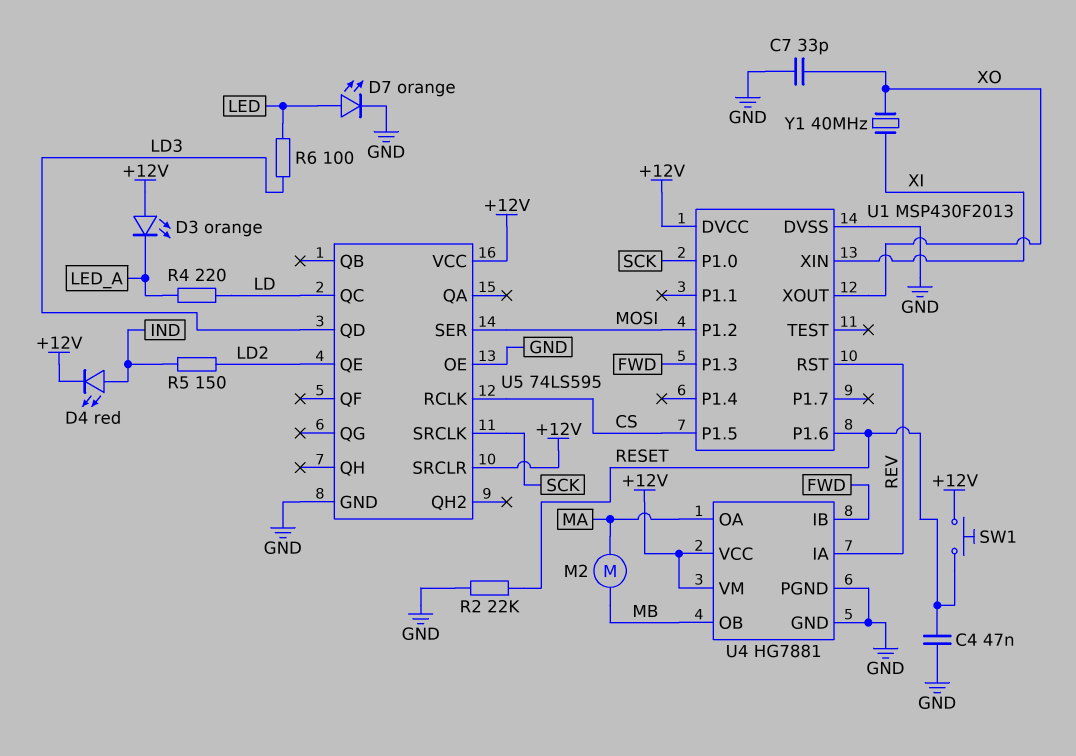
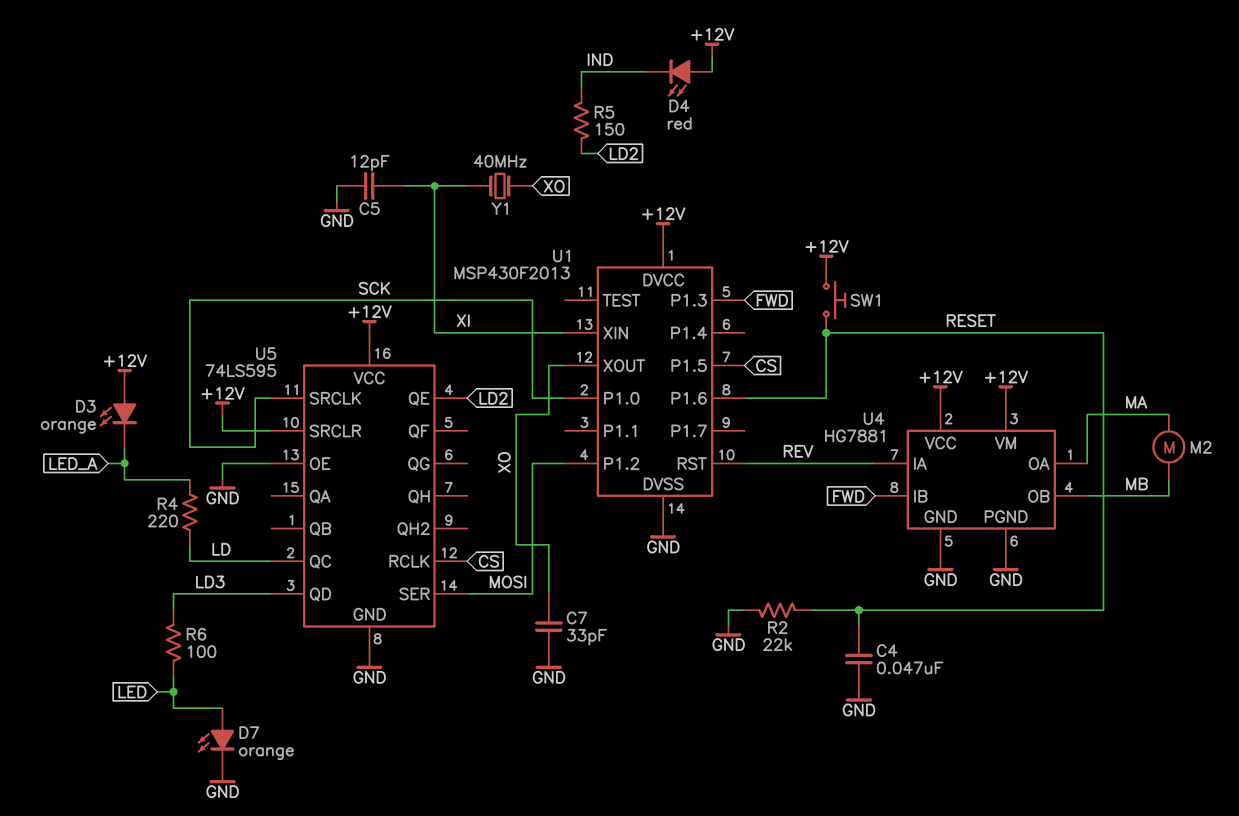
C5: none -> 12pF (GND, XI)
D4: LED red (A IND, K +12V) -> LED red (A +12V, K IND)

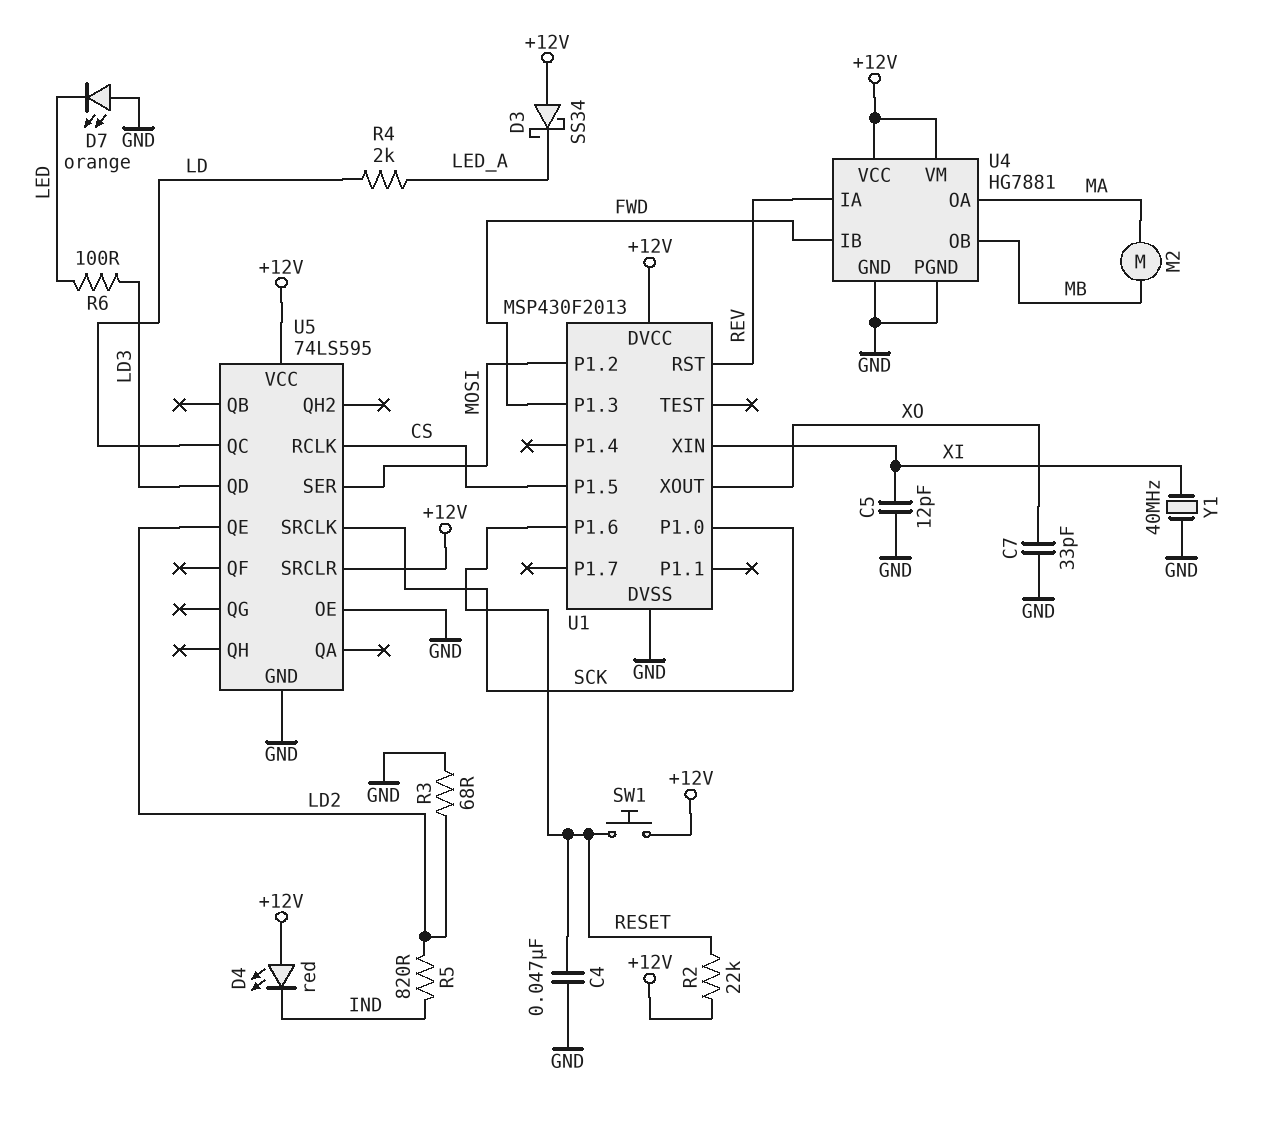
D3: LED orange (A +12V, K LED_A) -> schottky SS34 (A +12V, K LED_A)
D7: LED orange (A LED, K GND) -> LED orange (A GND, K LED)
R2: 22k (GND, RESET) -> 22k (+12V, RESET)
R3: none -> 68 (GND, LD2)
R4: 220 (LD, LED_A) -> 2k (LD, LED_A)
R5: 150 (IND, LD2) -> 820 (IND, LD2)
Y1: 40MHz (XI, XO) -> 40MHz (GND, XI)

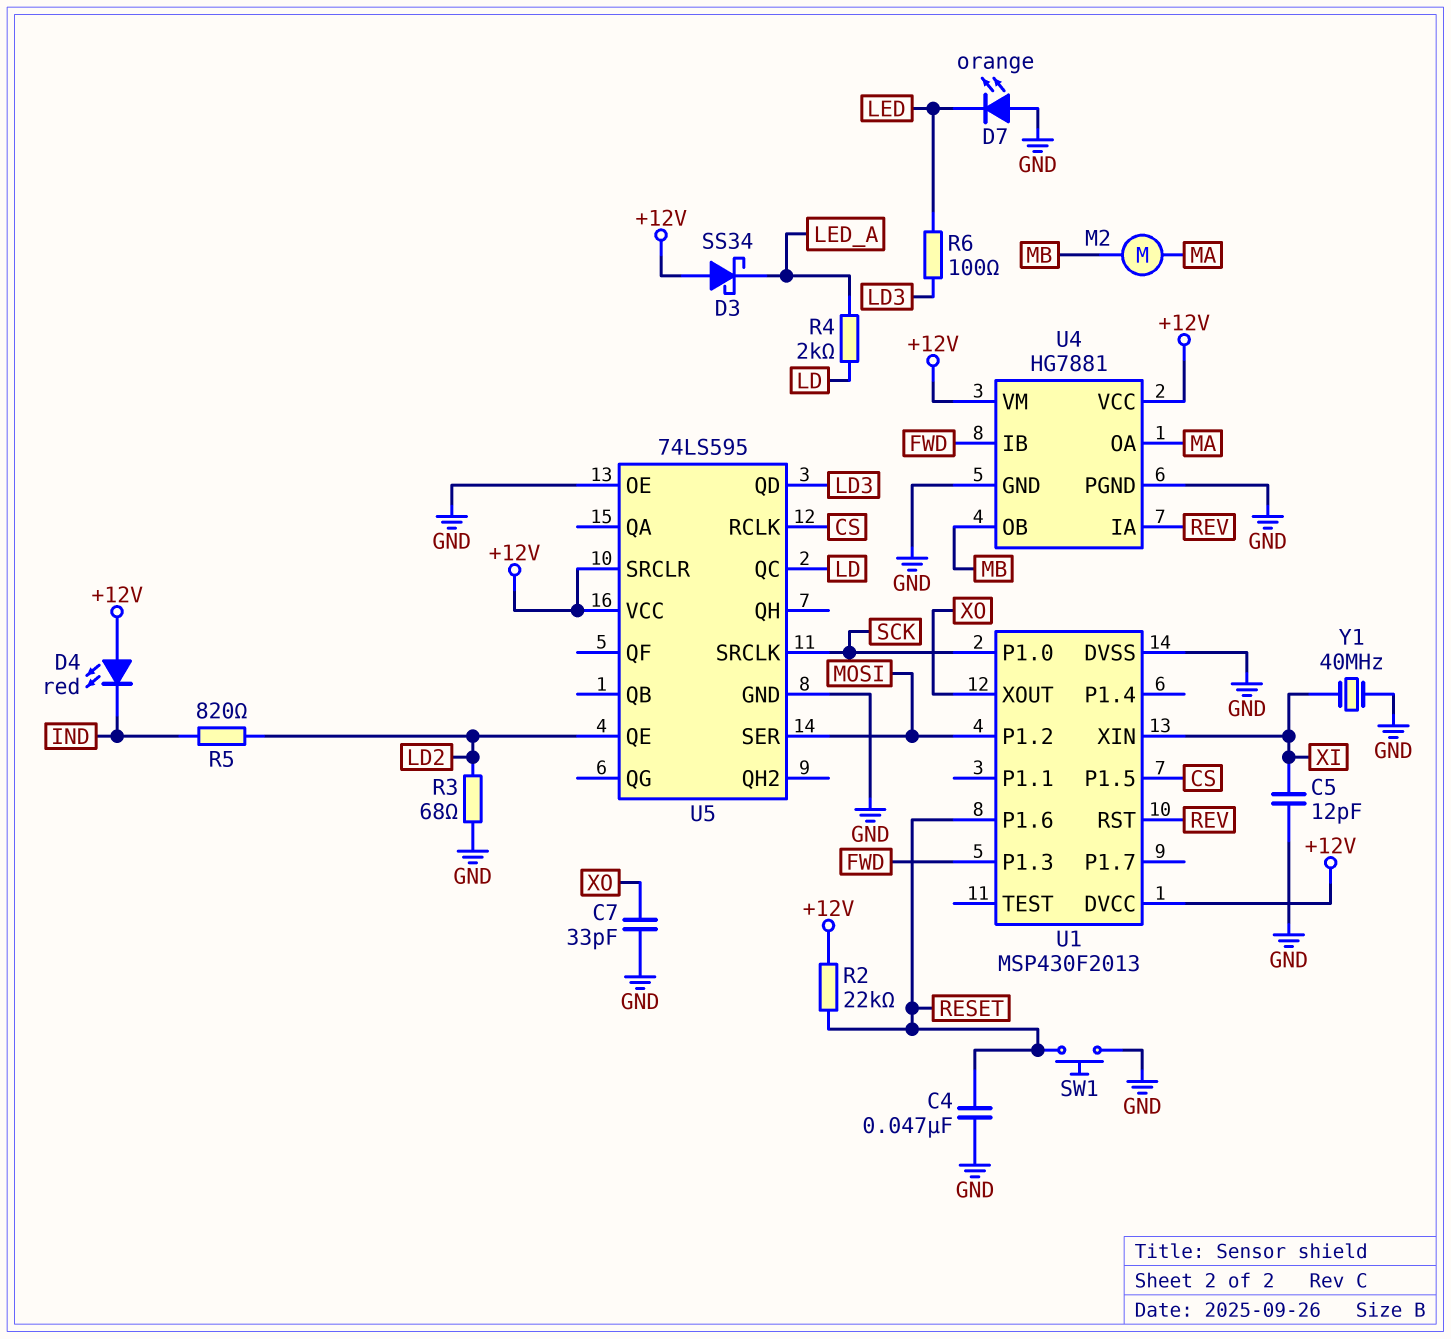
SW1: button (+12V, RESET) -> button (GND, RESET)

